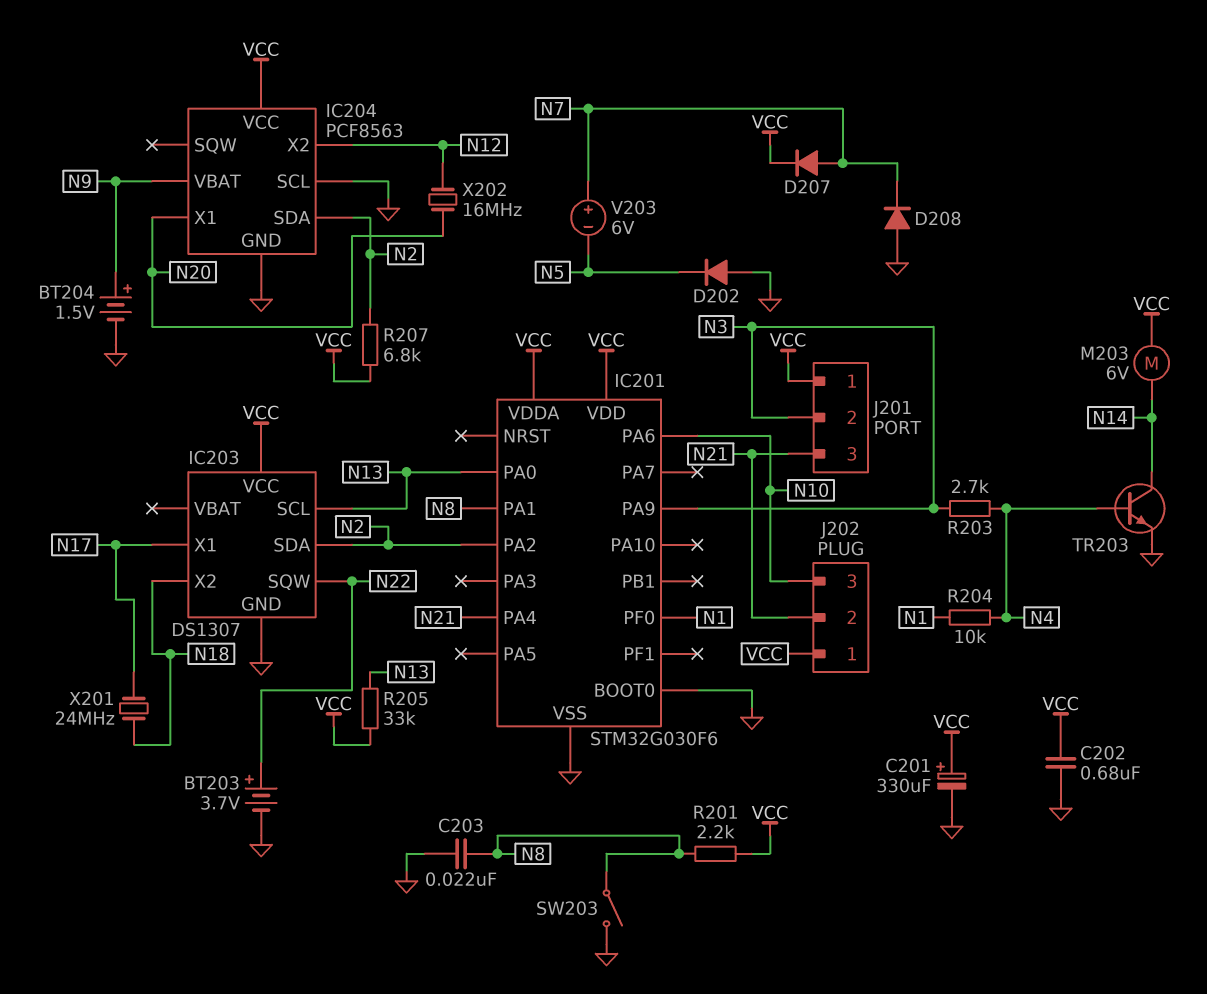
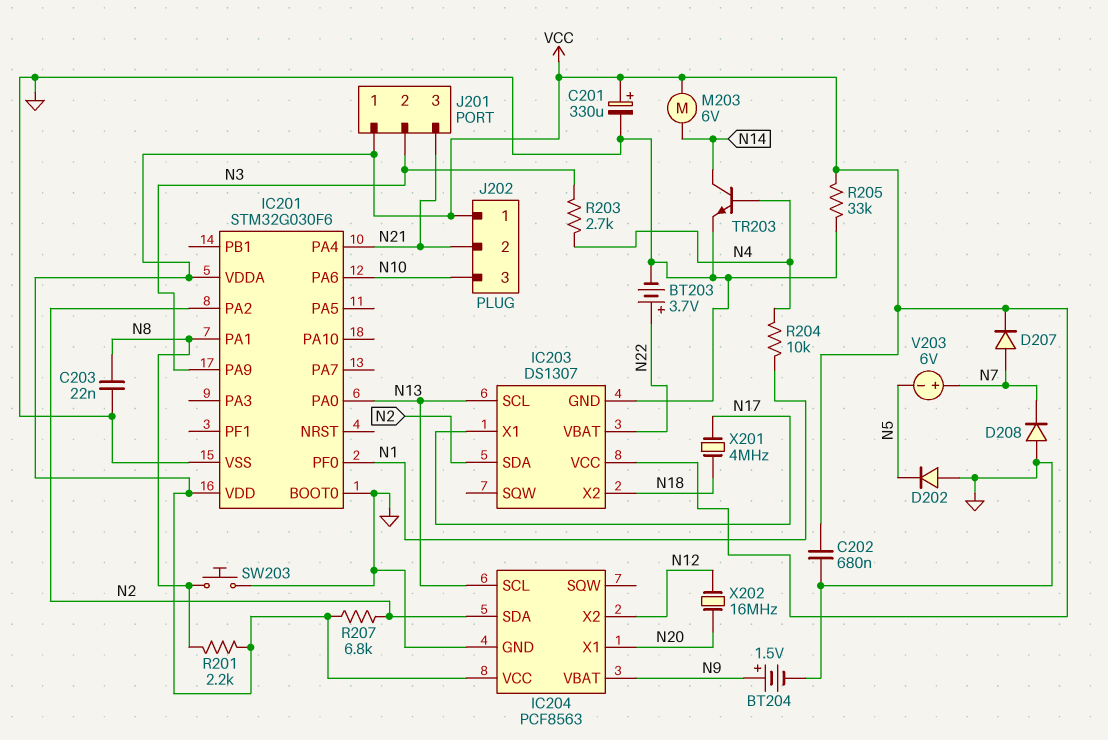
IC203 pin SQW: N22 -> none
IC203 pin VBAT: none -> N22
IC204 pin SCL: GND -> N13
R205: 33k (N13, VCC) -> 33k (GND, VCC)
SW203: switch (GND, N8) -> button (GND, N8)
X201: 24MHz (N17, N18) -> 4MHz (N17, N18)

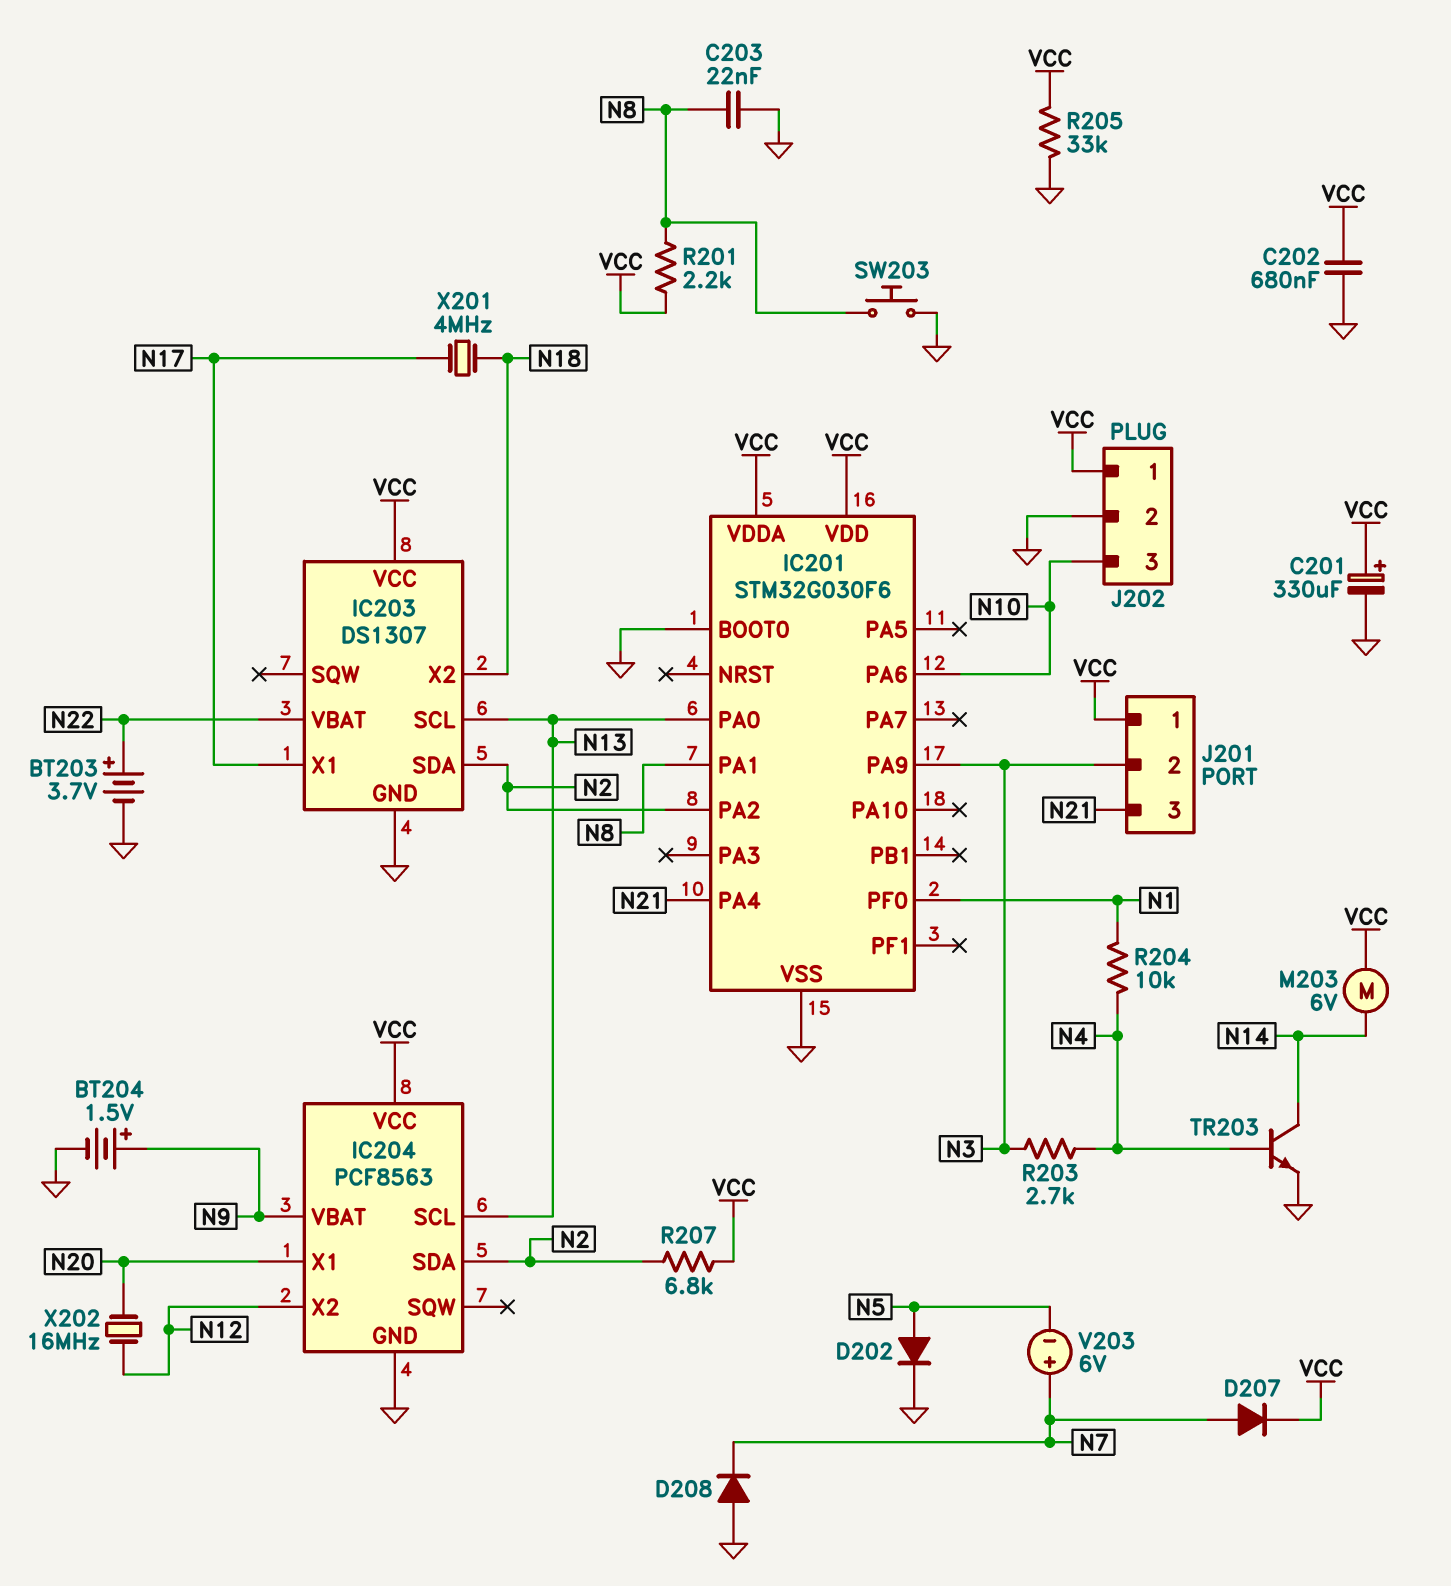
D202: diode (A GND, K N5) -> diode (A N5, K GND)
J202 pin 2: N21 -> GND

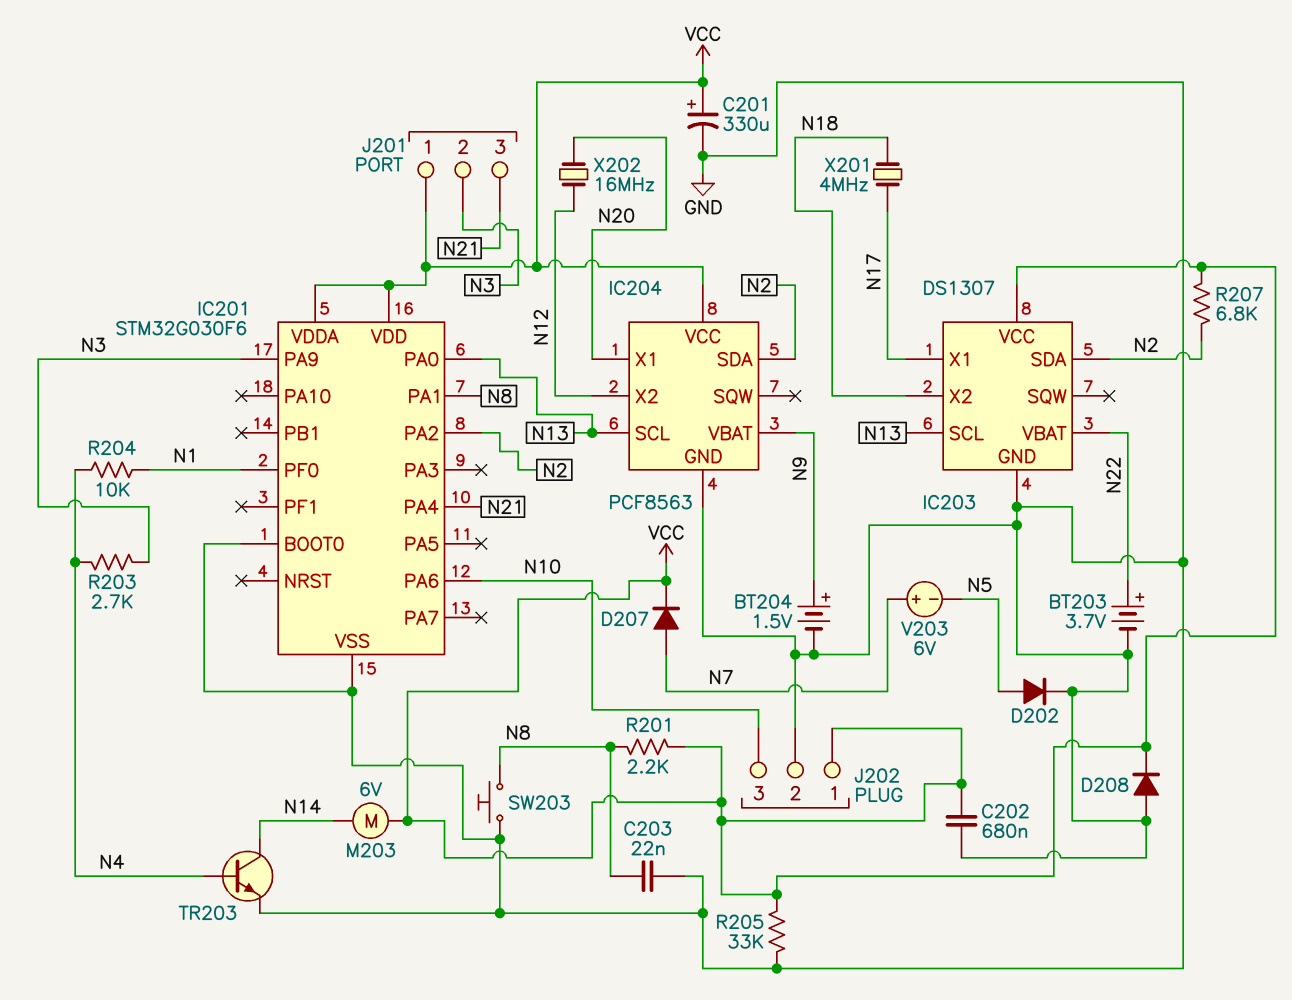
D208: diode (A GND, K N7) -> diode (A GND, K VCC)

